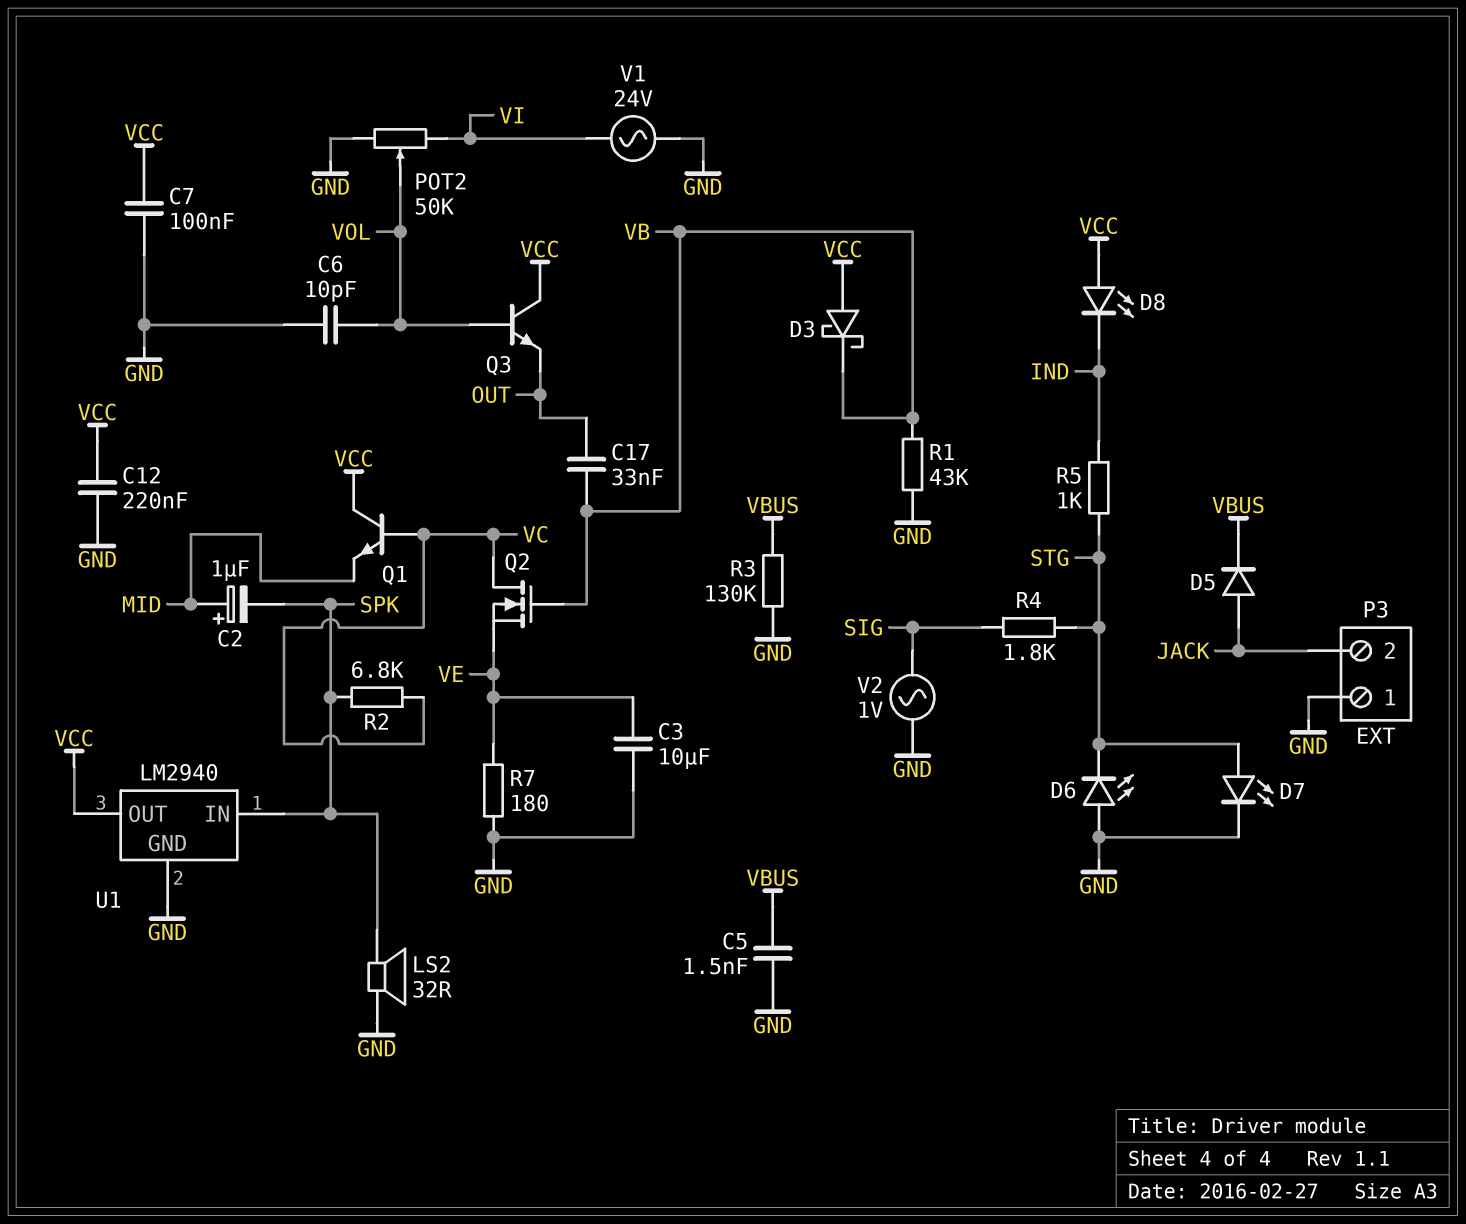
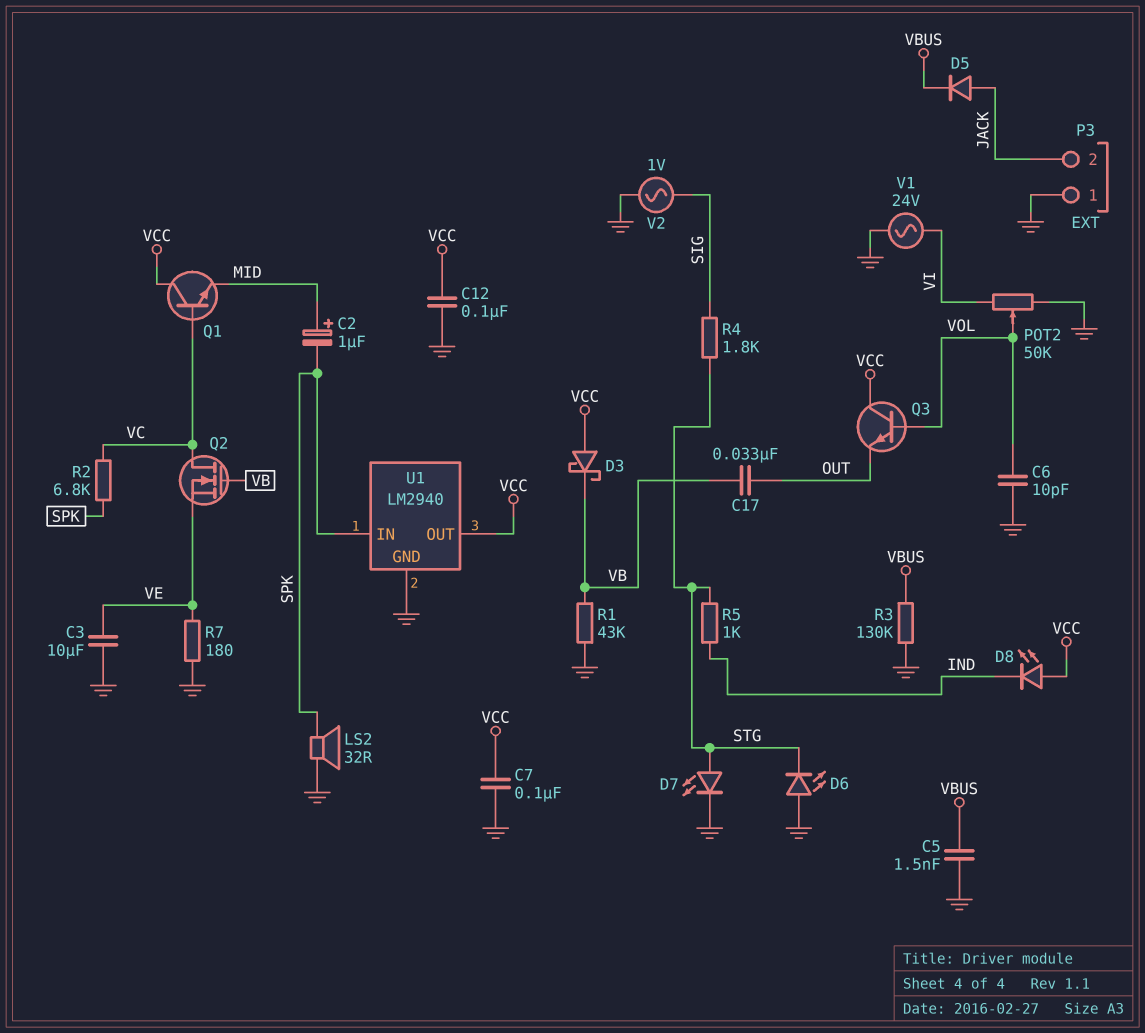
C12: 220nF (GND, VCC) -> 100nF (GND, VCC)

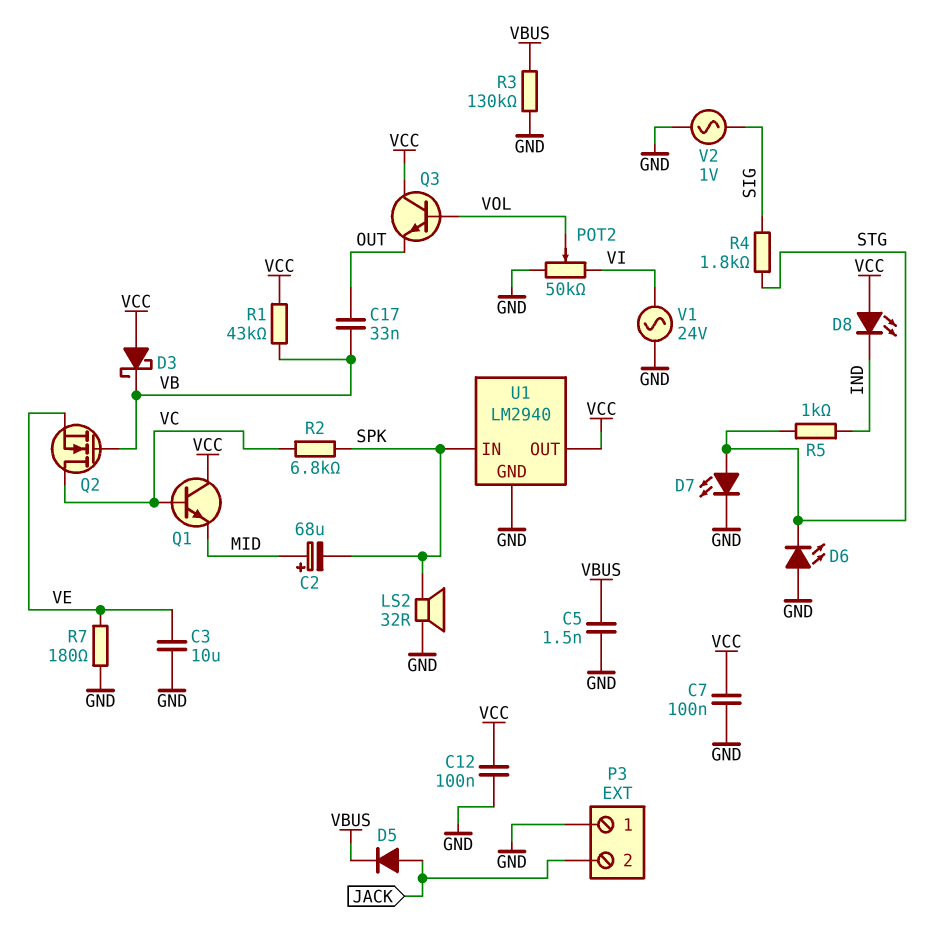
C2: 1uF (plus MID, minus SPK) -> 68uF (plus MID, minus SPK)
C6: 10pF (GND, VOL) -> none
R1: 43k (GND, VB) -> 43k (VB, VCC)

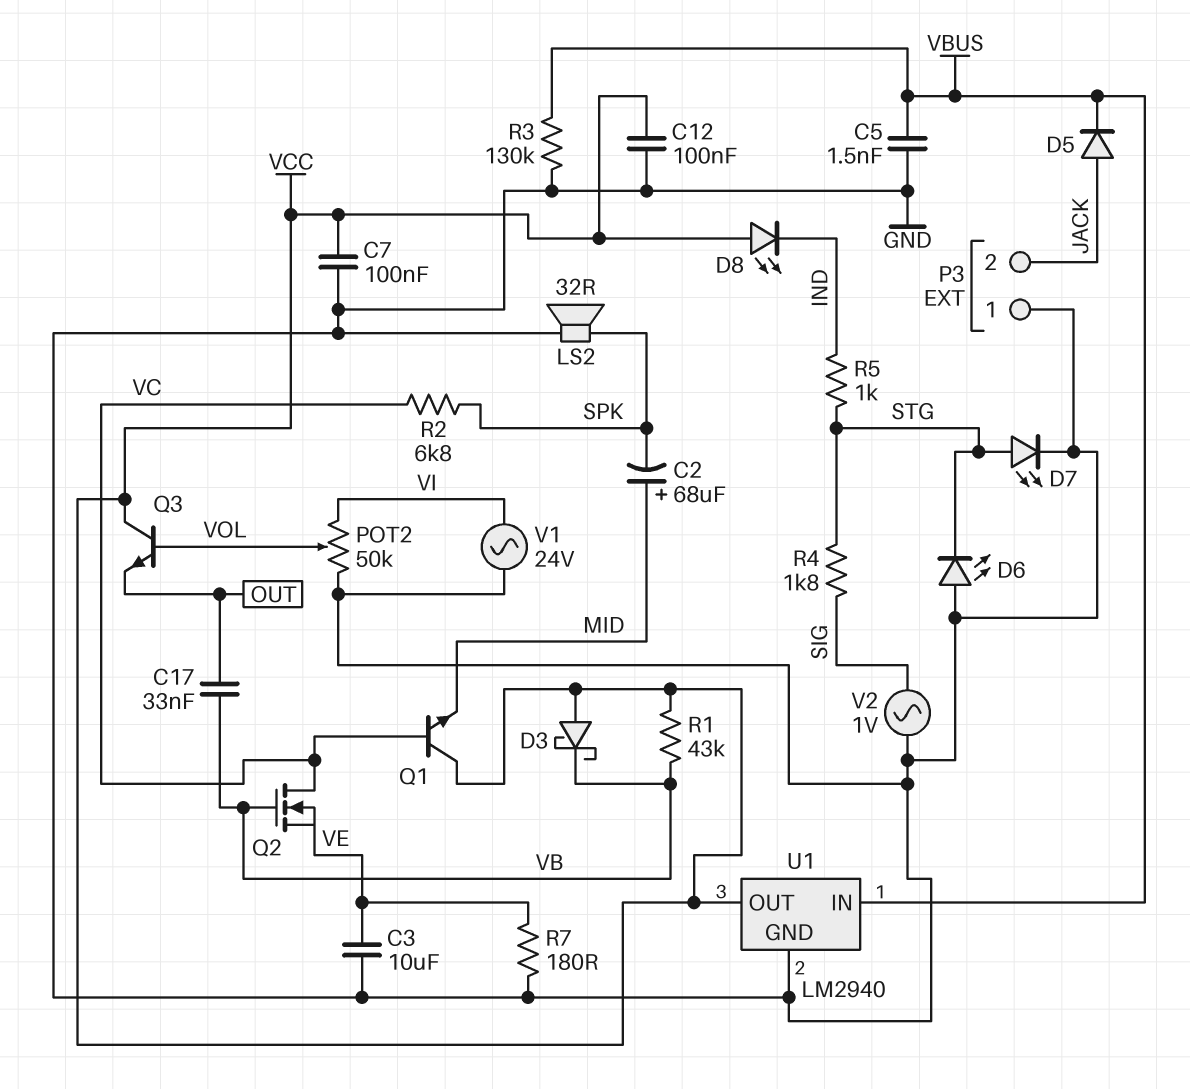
U1 pin IN: SPK -> VBUS

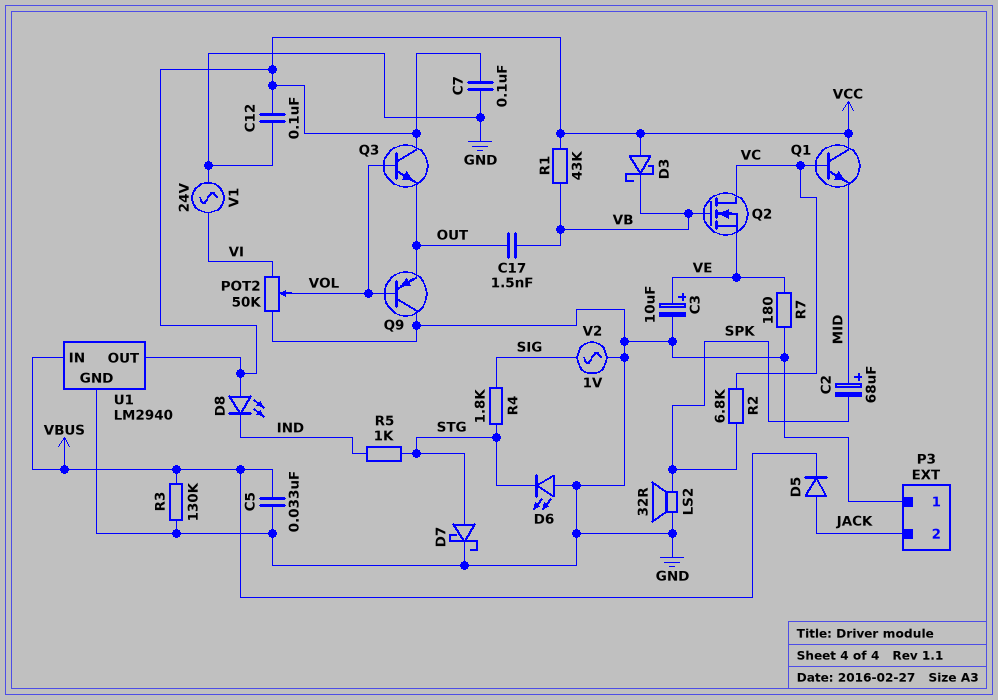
C3: 10uF (GND, VE) -> 10uF (plus VE, minus GND)
C5: 1.5nF (GND, VBUS) -> 33nF (GND, VBUS)
C17: 33nF (OUT, VB) -> 1.5nF (OUT, VB)
D7: LED (A STG, K GND) -> schottky (A STG, K GND)
Q9: none -> PNP (B VOL, C GND, E OUT)

